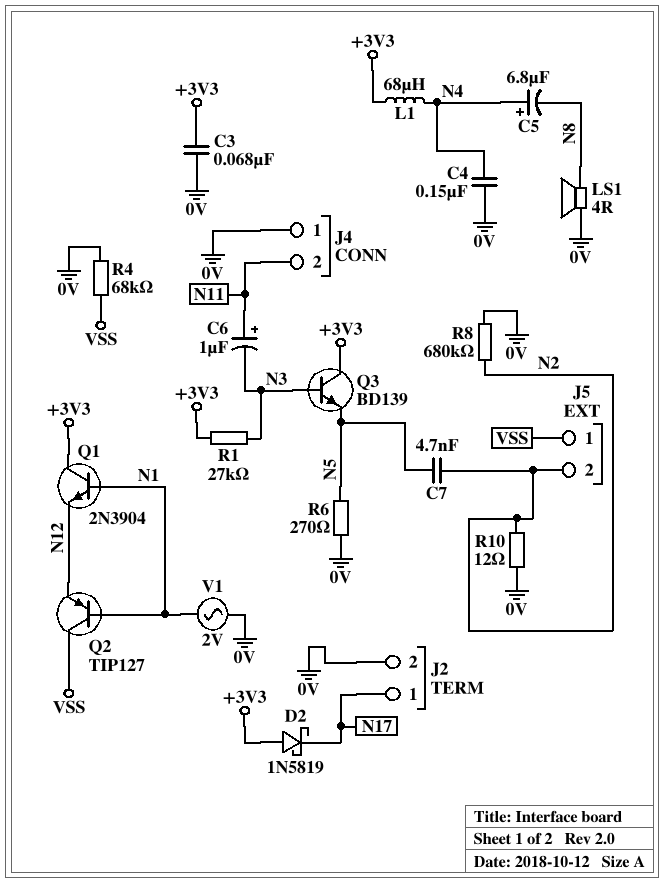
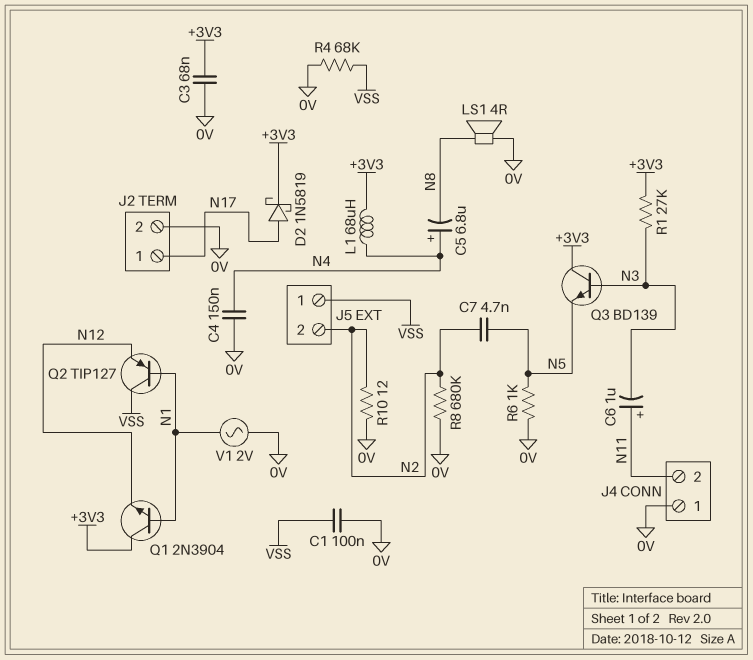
C1: none -> 100nF (0V, VSS)
D2: schottky 1N5819 (A +3V3, K N17) -> schottky 1N5819 (A N17, K +3V3)
R6: 270 (0V, N5) -> 1k (0V, N5)

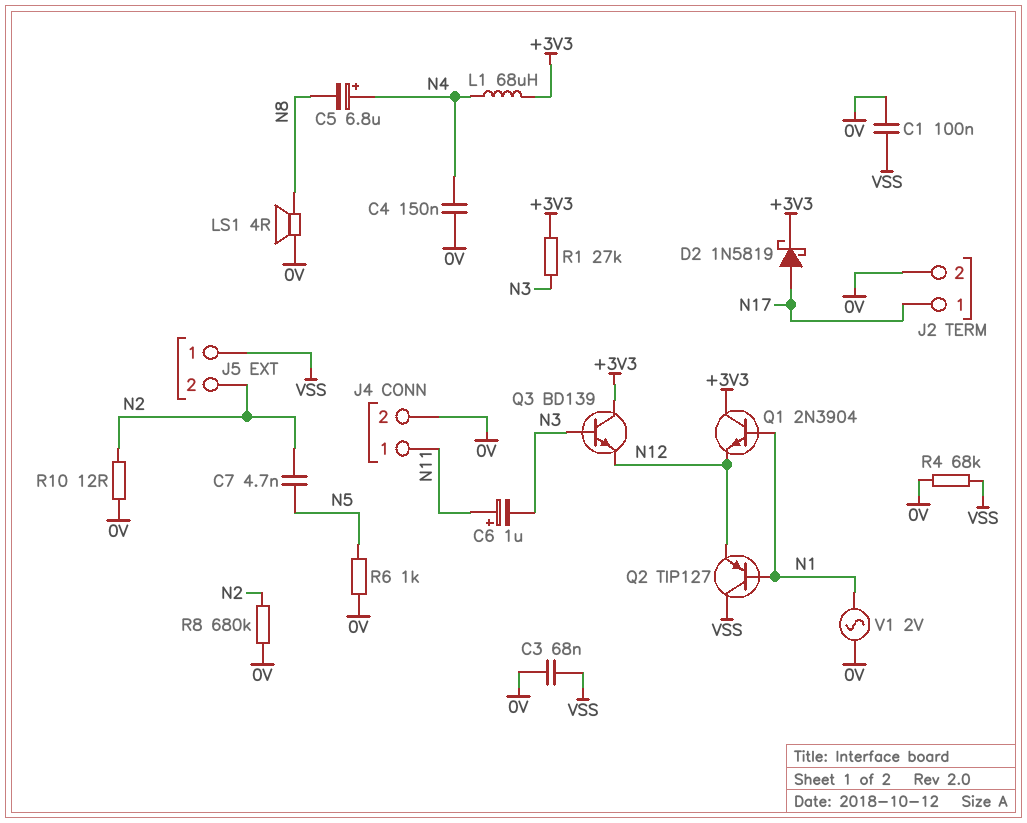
C3: 68nF (+3V3, 0V) -> 68nF (0V, VSS)
J4 pin 1: 0V -> N11
J4 pin 2: N11 -> 0V
Q3: NPN BD139 (B N3, C +3V3, E N5) -> NPN BD139 (B N3, C +3V3, E N12)

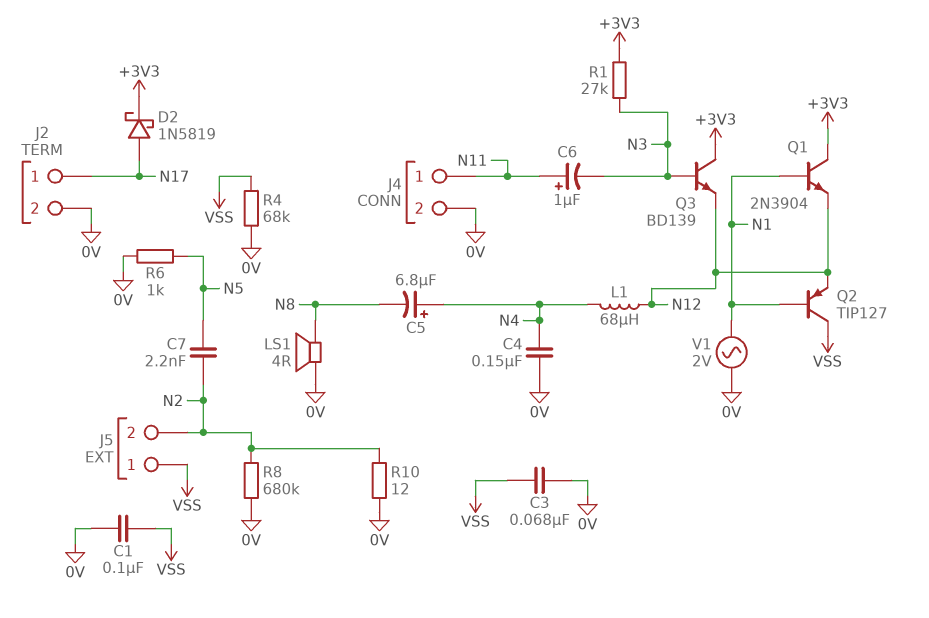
C7: 4.7nF (N2, N5) -> 2.2nF (N2, N5)
L1: 68uH (+3V3, N4) -> 68uH (N4, N12)

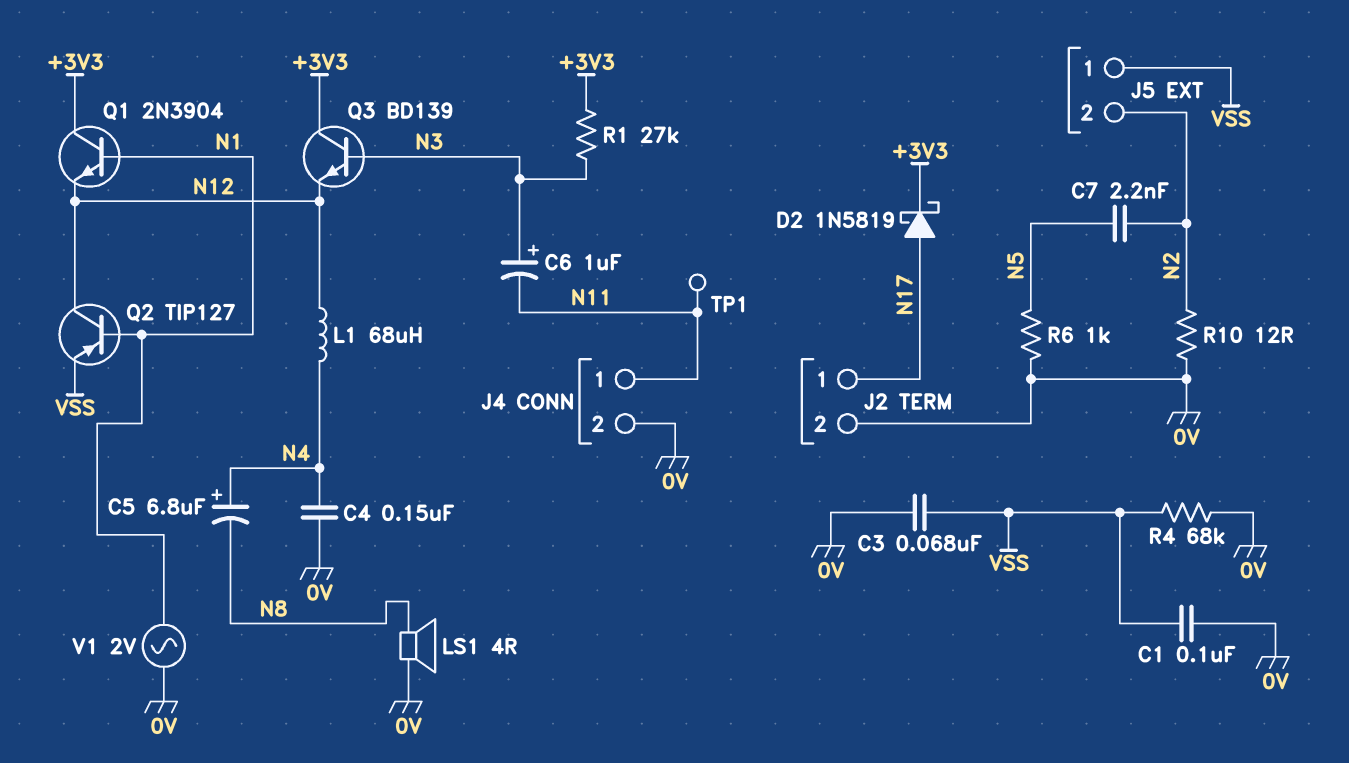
C6: 1uF (plus N11, minus N3) -> 1uF (plus N3, minus N11)
Q2: PNP TIP127 (B N1, C VSS, E N12) -> PNP TIP127 (B N1, C N12, E VSS)
R8: 680k (0V, N2) -> none
TP1: none -> test point (N11)

